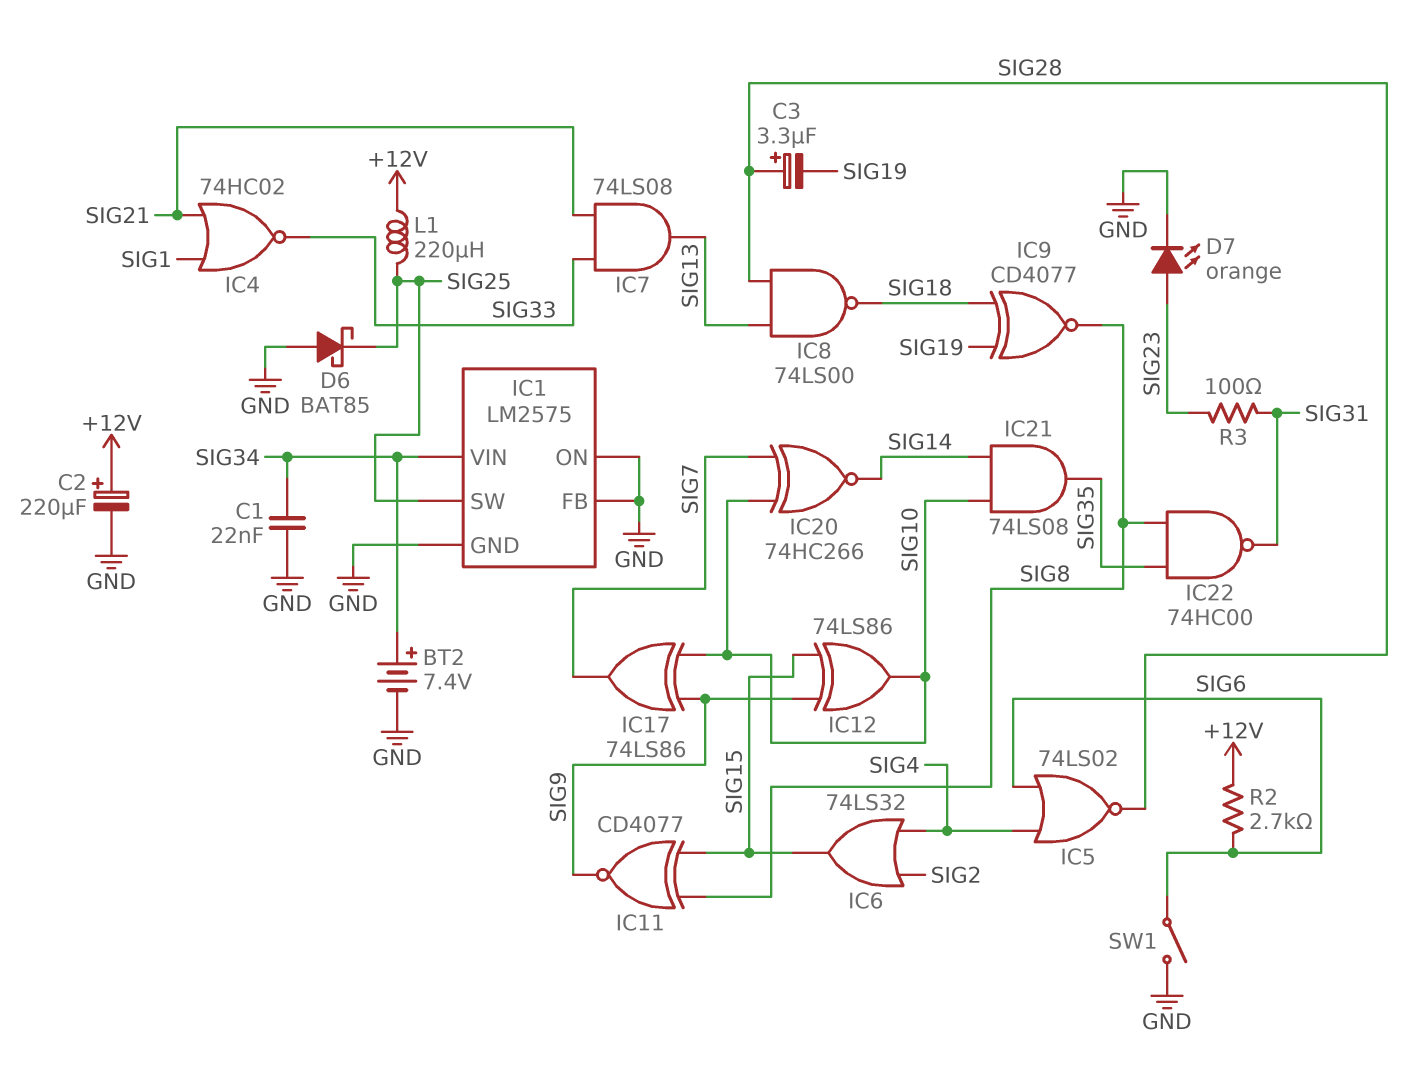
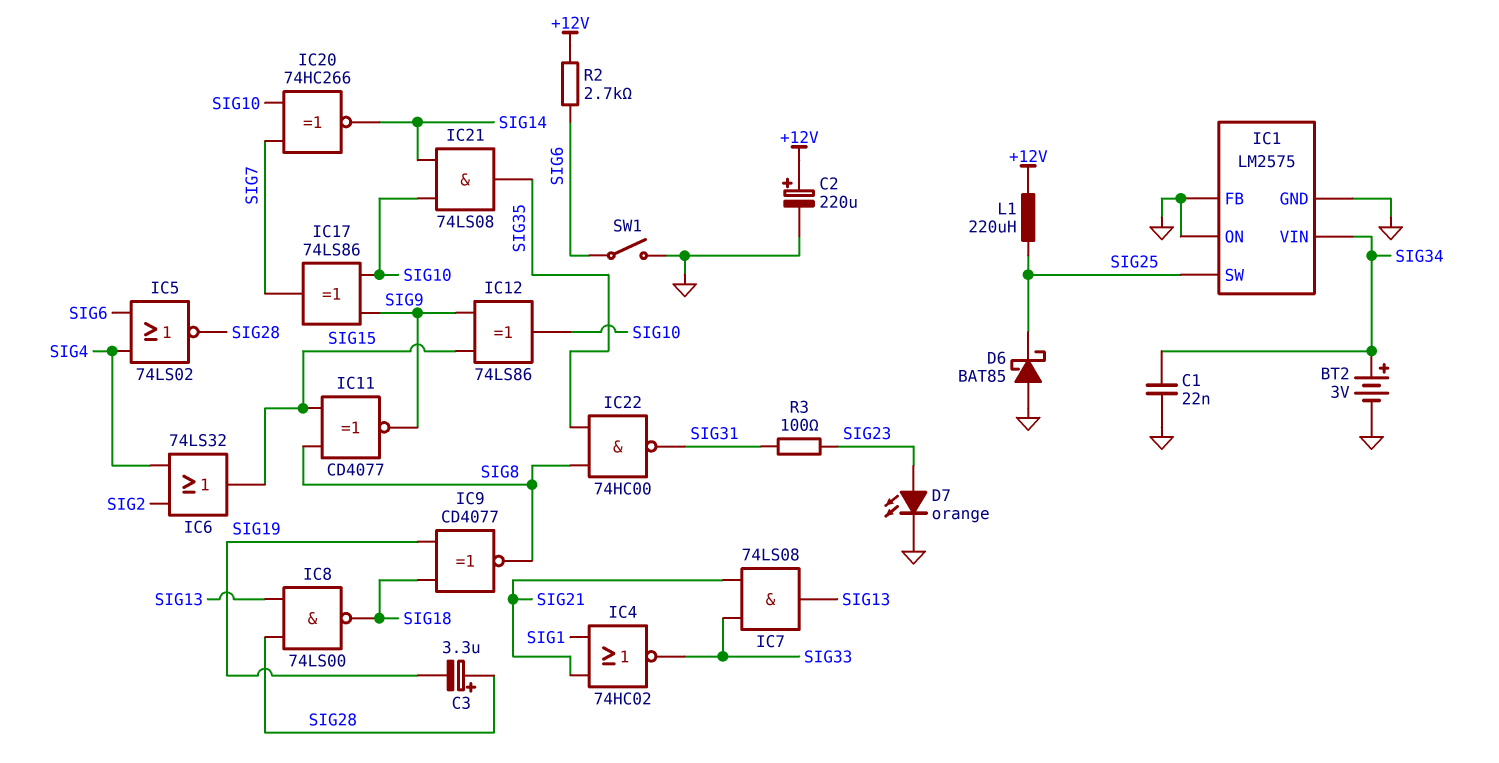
BT2: 7.4V (plus SIG34, minus GND) -> 3V (plus SIG34, minus GND)

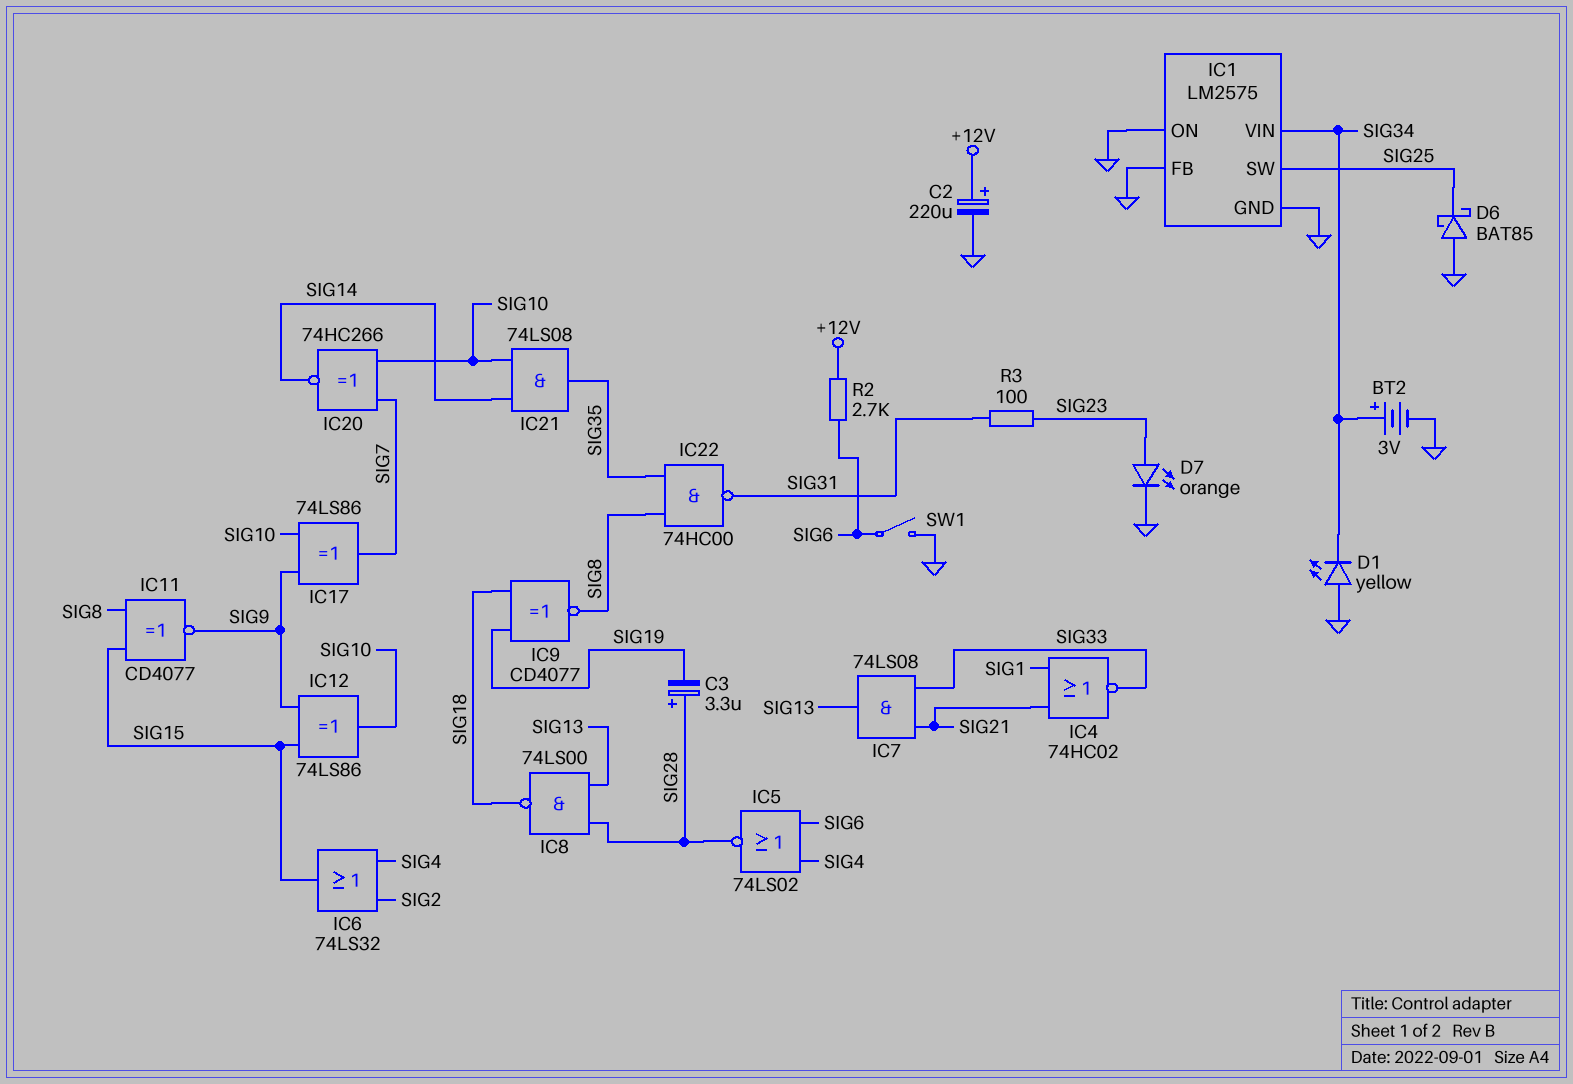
C1: 22nF (GND, SIG34) -> none
D1: none -> LED yellow (A GND, K SIG34)
L1: 220uH (+12V, SIG25) -> none

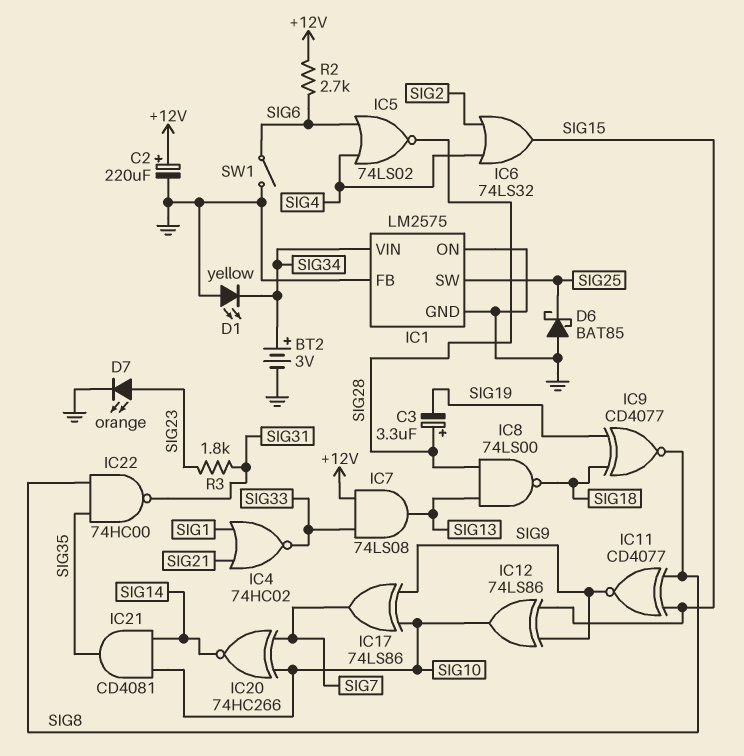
IC7: AND 74LS08 (in SIG21, in SIG33, out SIG13) -> AND 74LS08 (in +12V, in SIG33, out SIG13)
IC21: AND 74LS08 (in SIG10, in SIG14, out SIG35) -> AND CD4081 (in SIG10, in SIG14, out SIG35)
R3: 100 (SIG23, SIG31) -> 1.8k (SIG23, SIG31)

